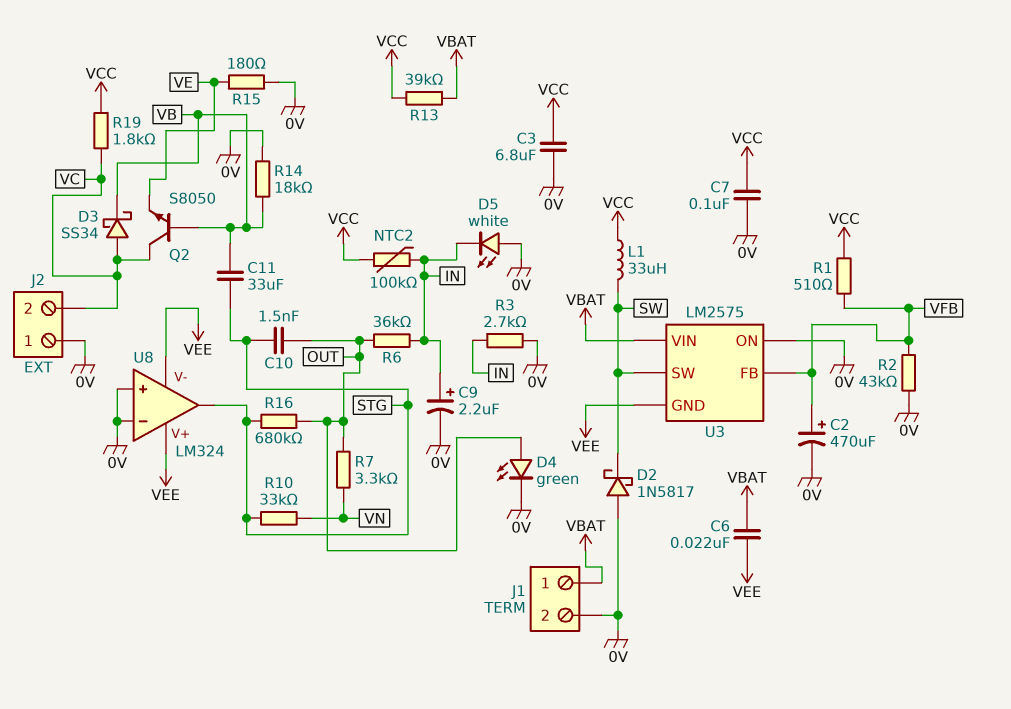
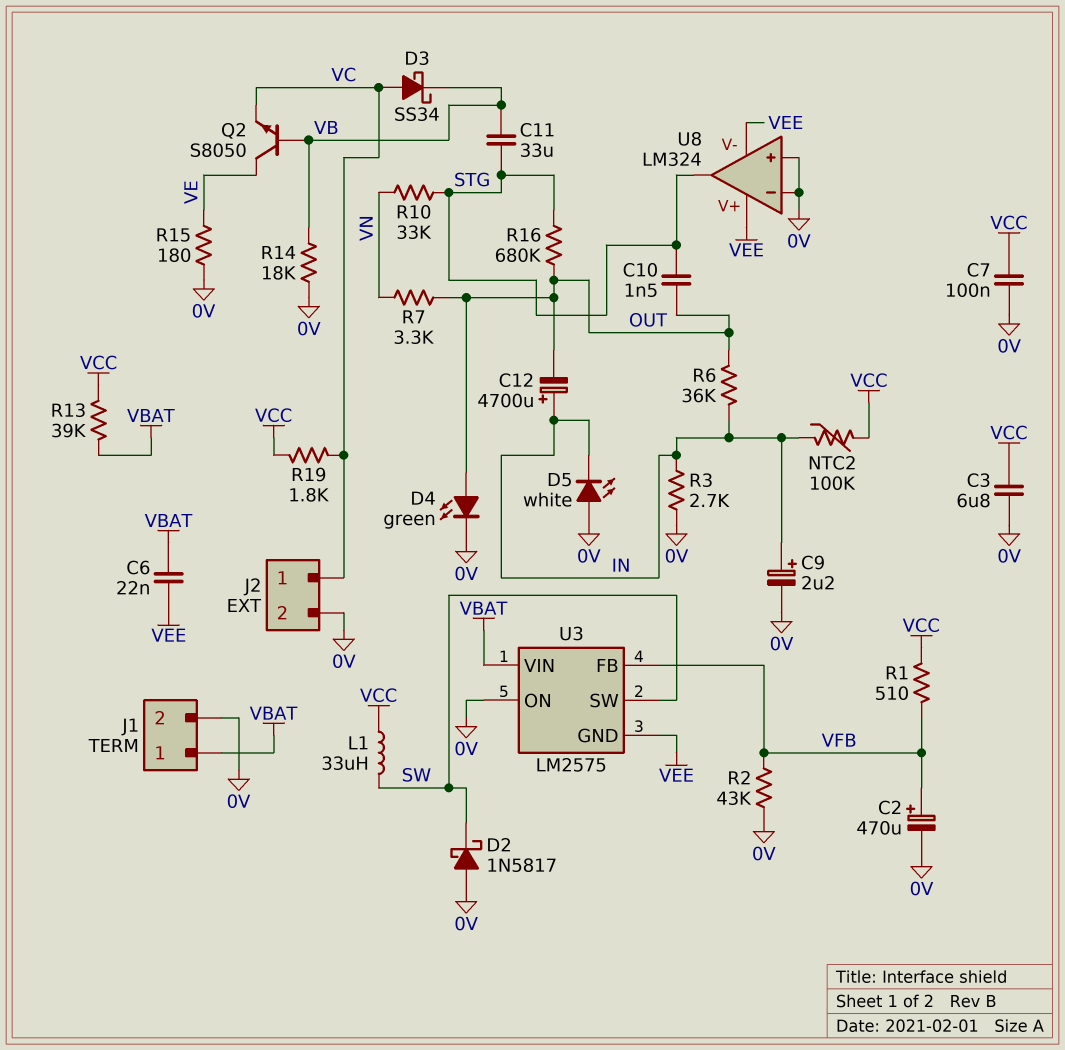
C12: none -> 4700uF (plus IN, minus OUT)
J2 pin 1: 0V -> VC
J2 pin 2: VC -> 0V
Q2: NPN S8050 (B VB, C VC, E VE) -> NPN S8050 (B VB, C VE, E VC)

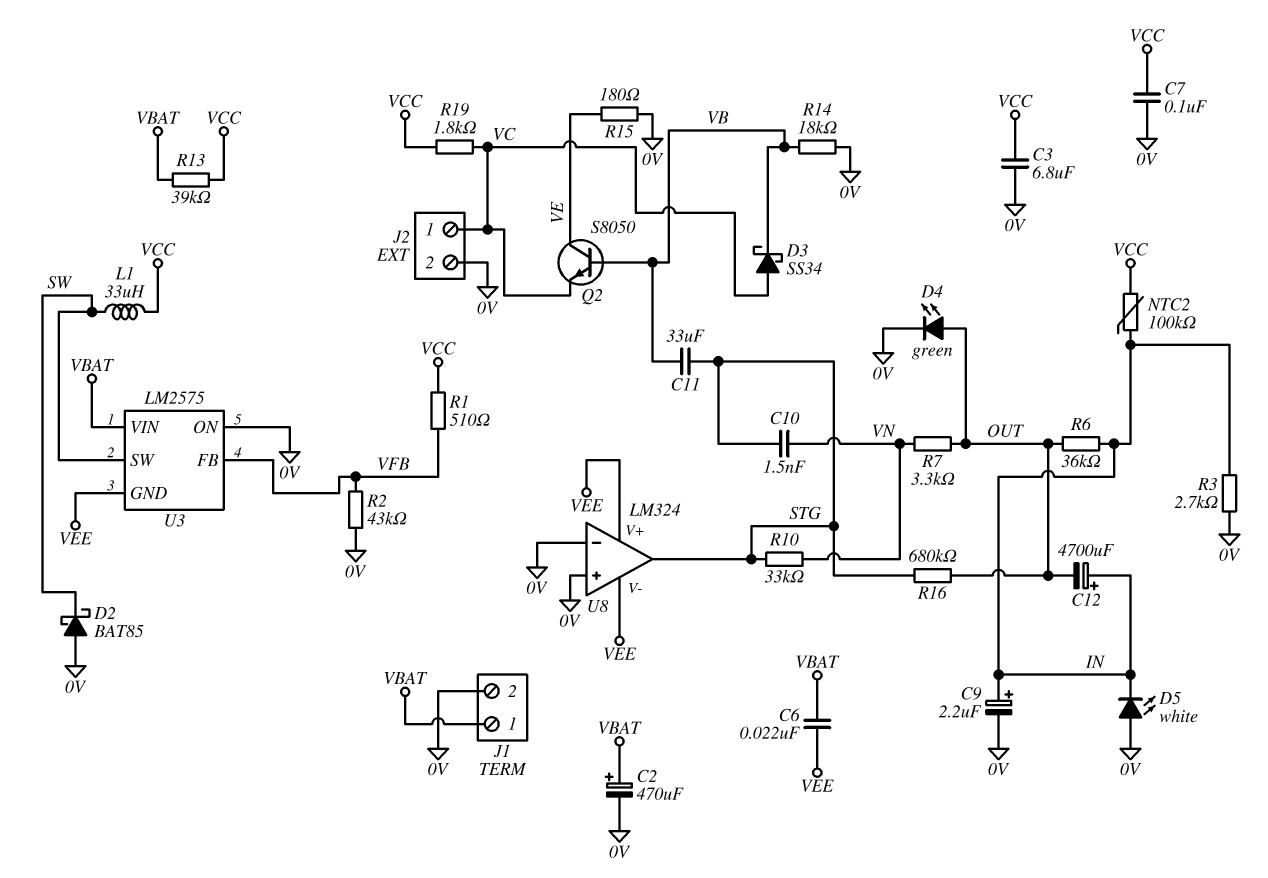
C2: 470uF (plus VFB, minus 0V) -> 470uF (plus VBAT, minus 0V)
C10: 1.5nF (OUT, STG) -> 1.5nF (STG, VN)
D2: schottky 1N5817 (A 0V, K SW) -> schottky BAT85 (A 0V, K SW)

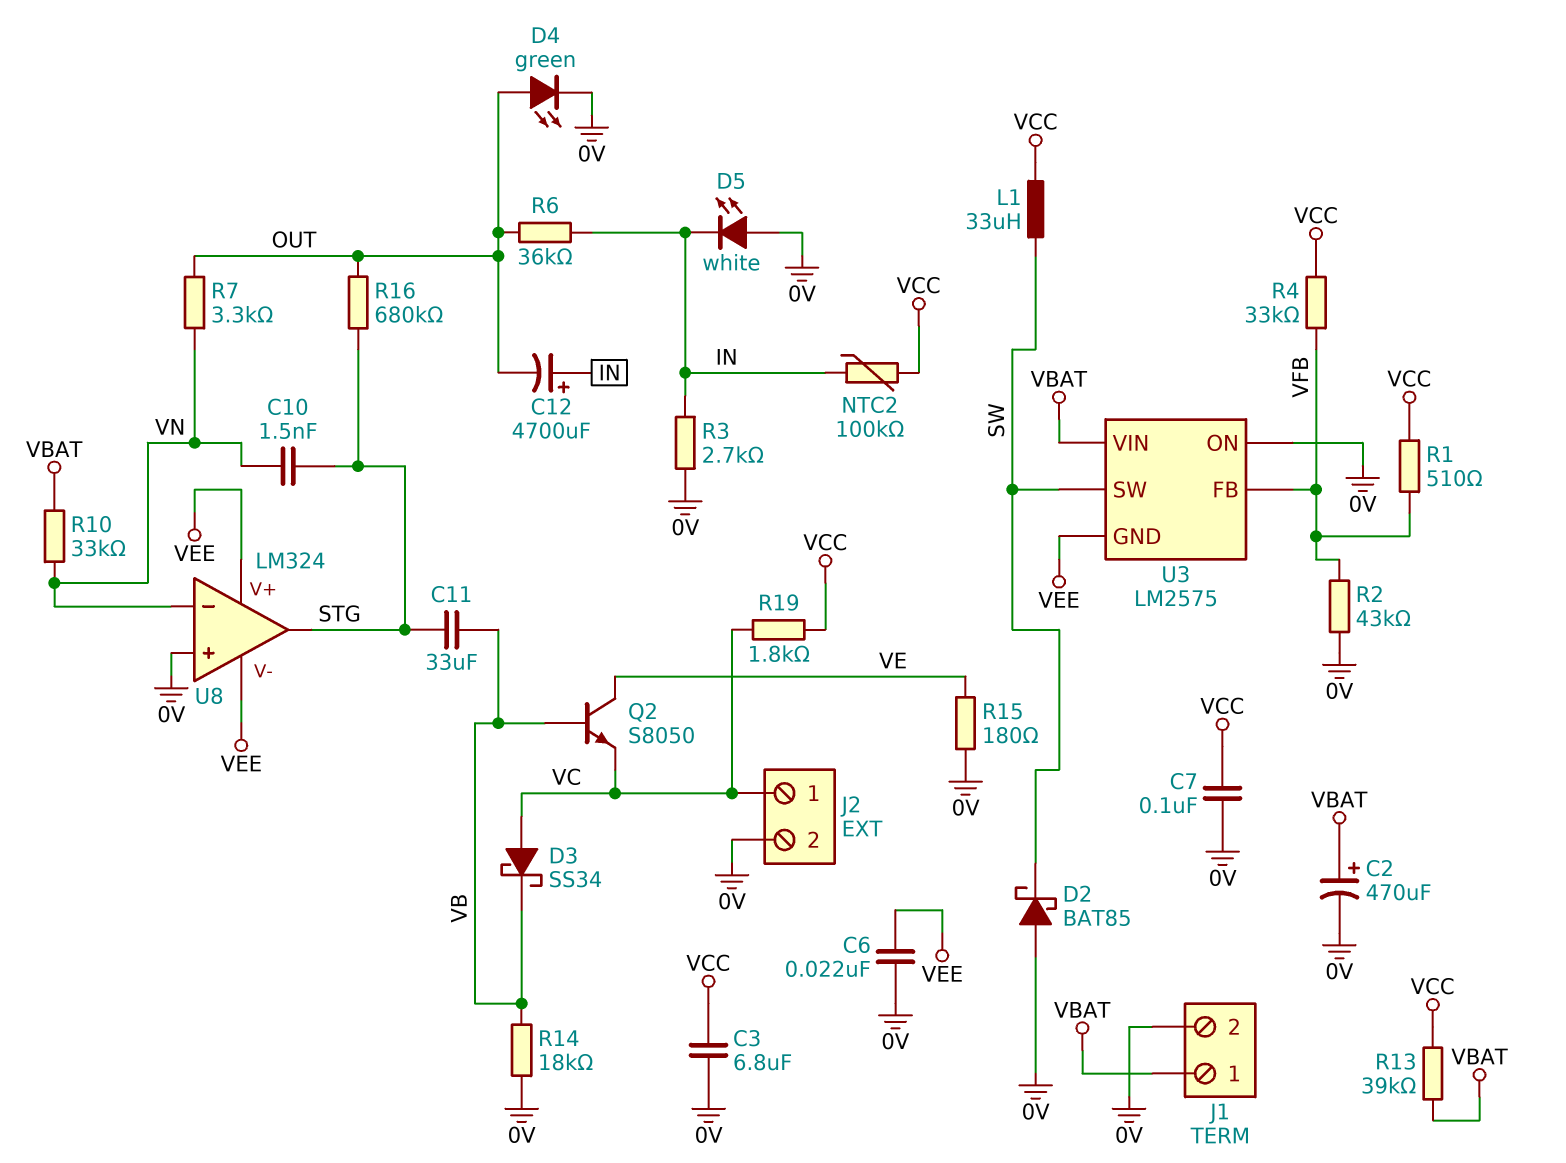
C6: 22nF (VBAT, VEE) -> 22nF (0V, VEE)
C9: 2.2uF (plus IN, minus 0V) -> none
R4: none -> 33k (VCC, VFB)
R10: 33k (STG, VN) -> 33k (VBAT, VN)
U8 pin in-: 0V -> VN

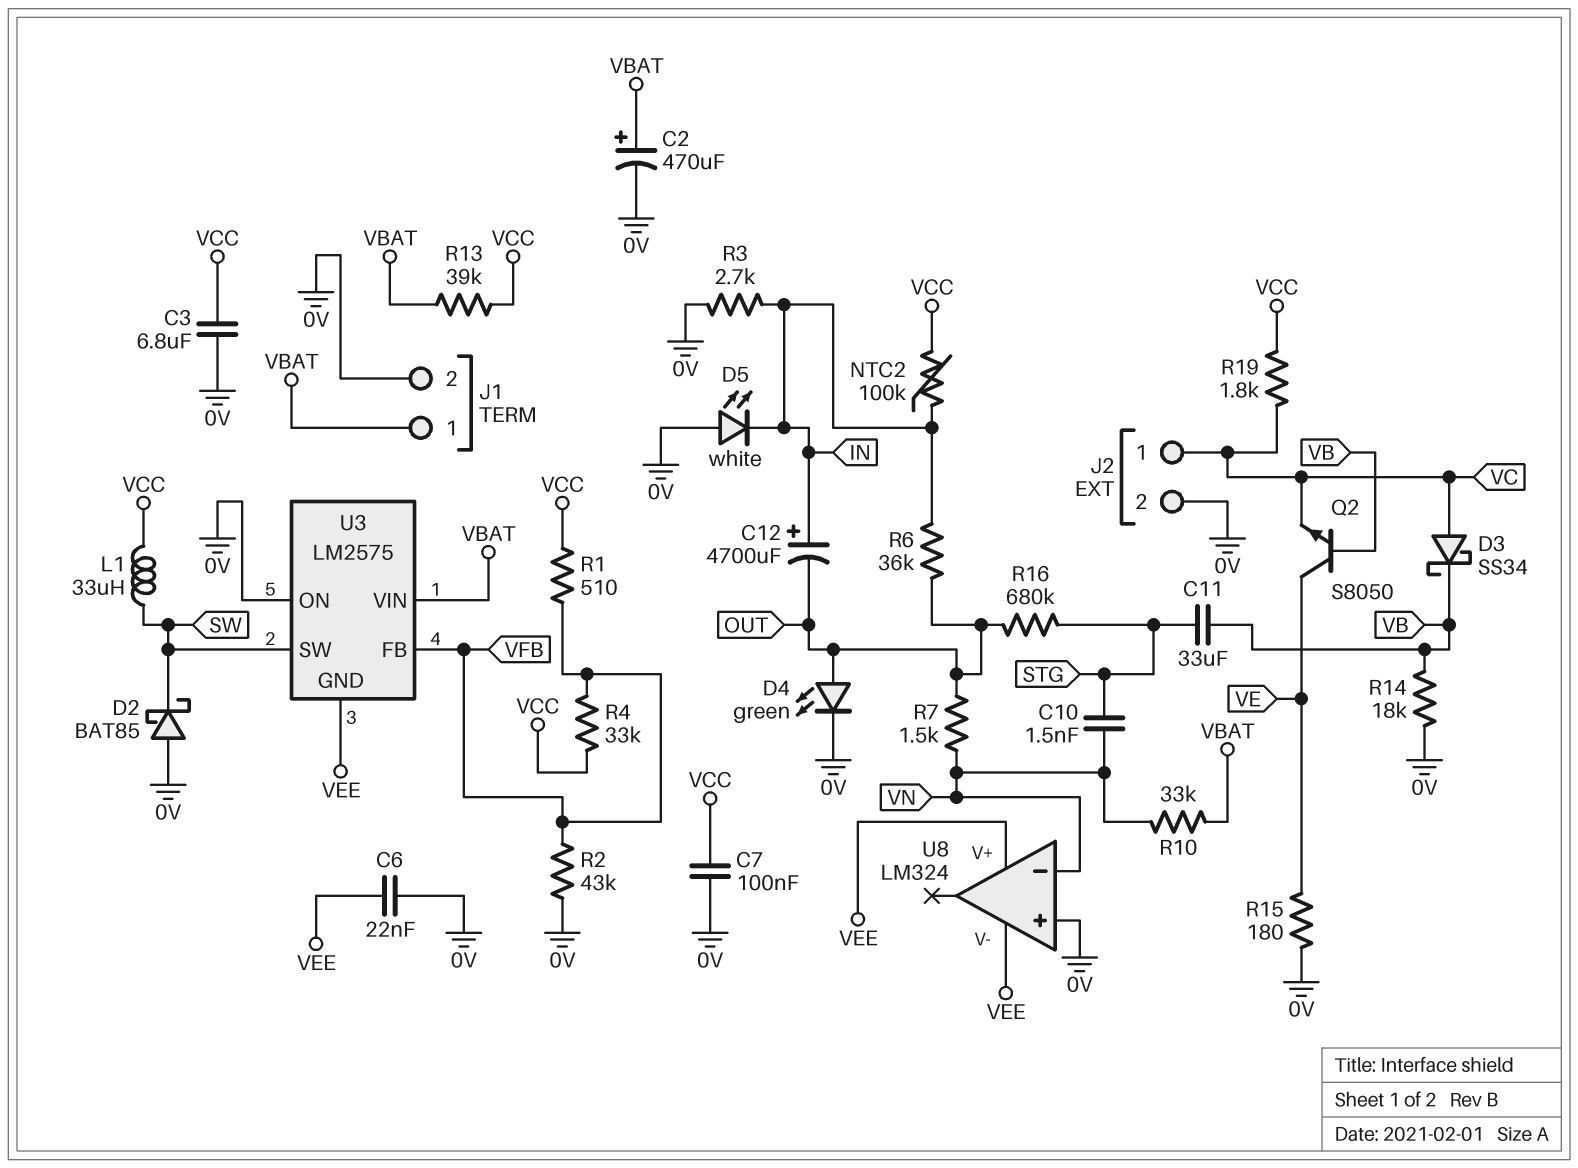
R7: 3.3k (OUT, VN) -> 1.5k (OUT, VN)
U8 pin out: STG -> none

